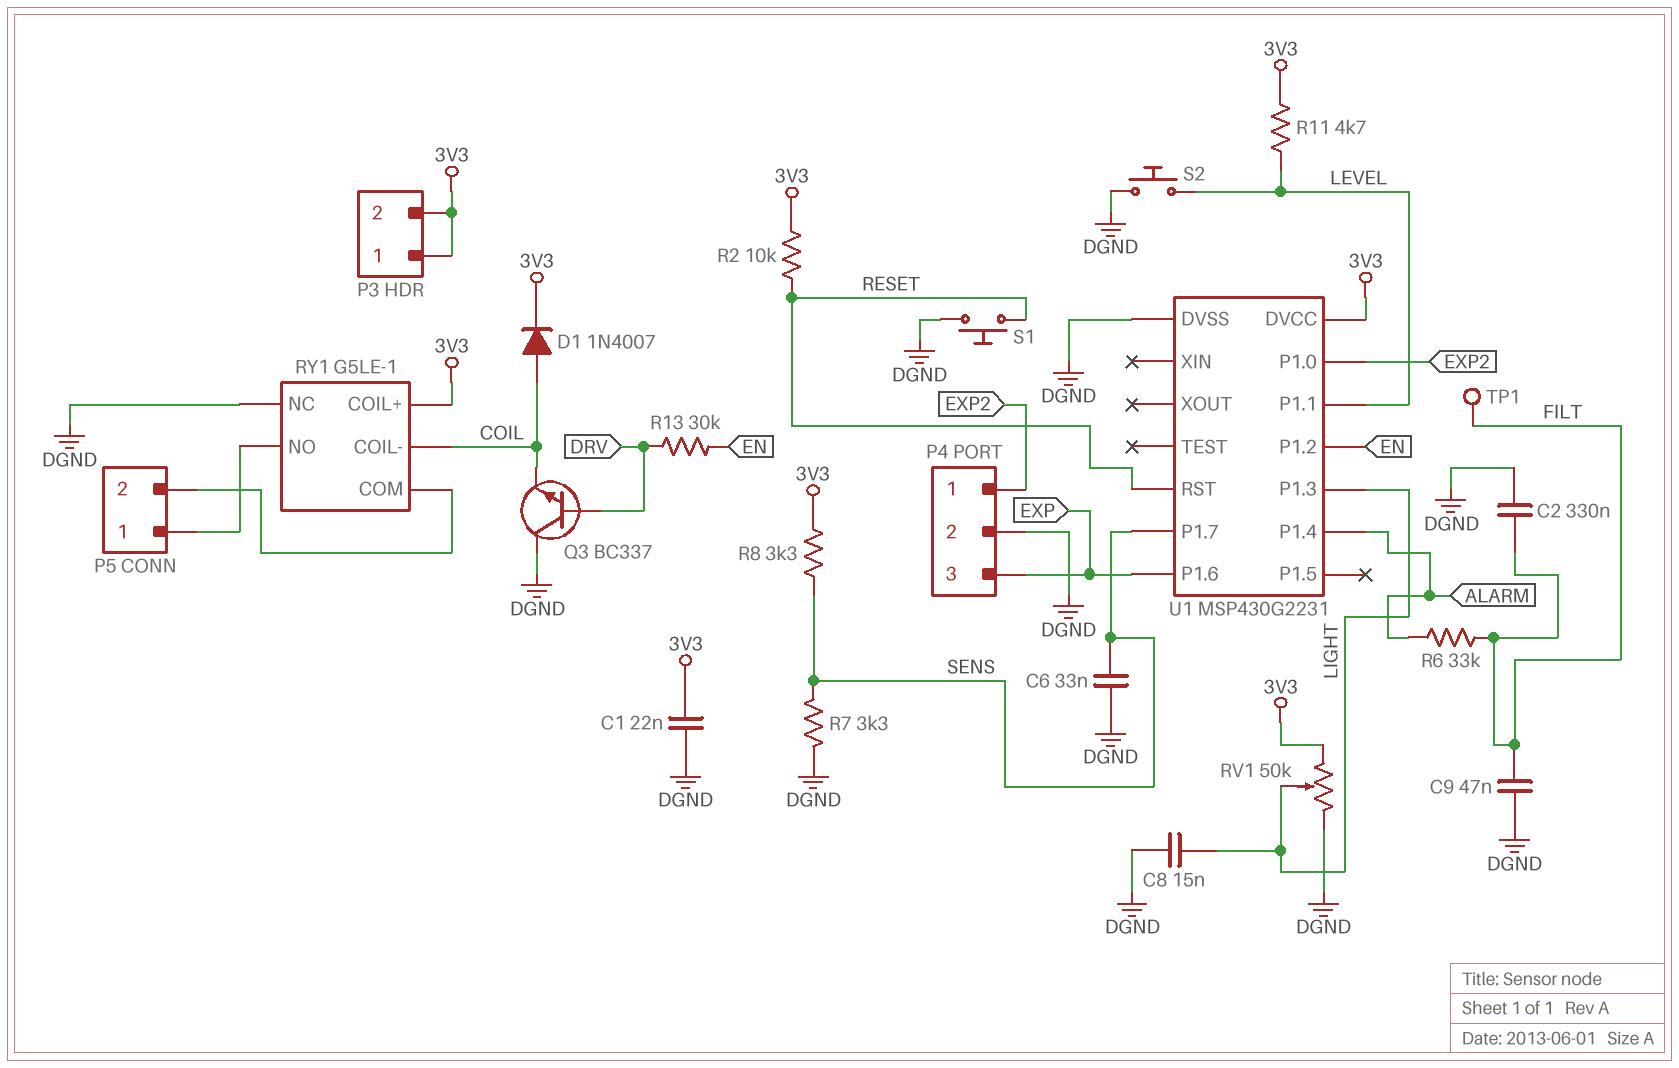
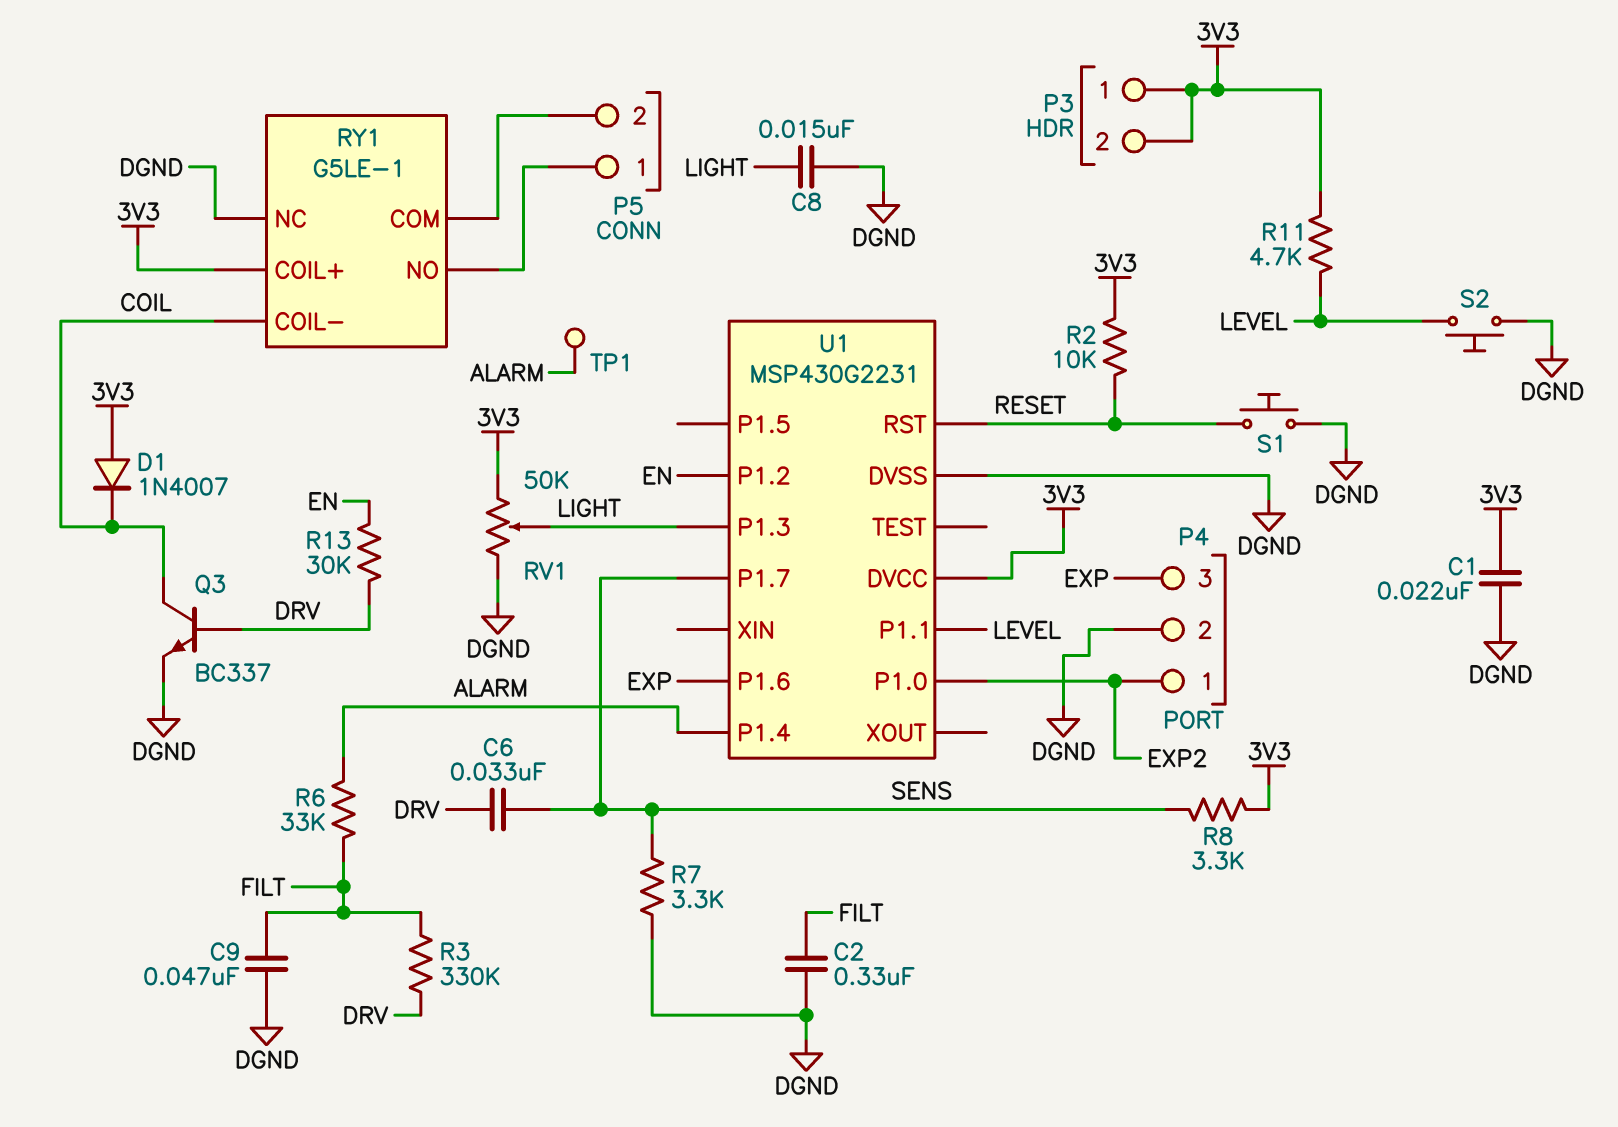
C6: 33nF (DGND, SENS) -> 33nF (DRV, SENS)
D1: diode 1N4007 (A COIL, K 3V3) -> diode 1N4007 (A 3V3, K COIL)
Q3: NPN BC337 (B DRV, C DGND, E COIL) -> NPN BC337 (B DRV, C COIL, E DGND)
R3: none -> 330k (DRV, FILT)
TP1: test point (FILT) -> test point (ALARM)

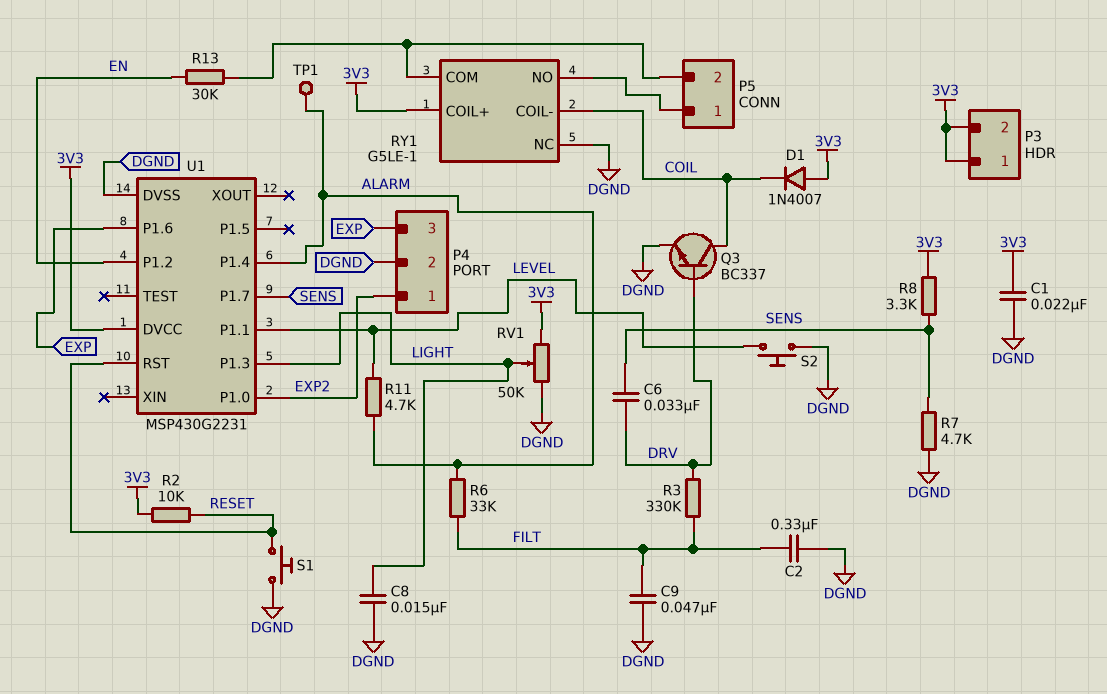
R7: 3.3k (DGND, SENS) -> 4.7k (DGND, SENS)
R11: 4.7k (3V3, LEVEL) -> 4.7k (ALARM, LEVEL)
R13: 30k (DRV, EN) -> 30k (EN, P5/2)

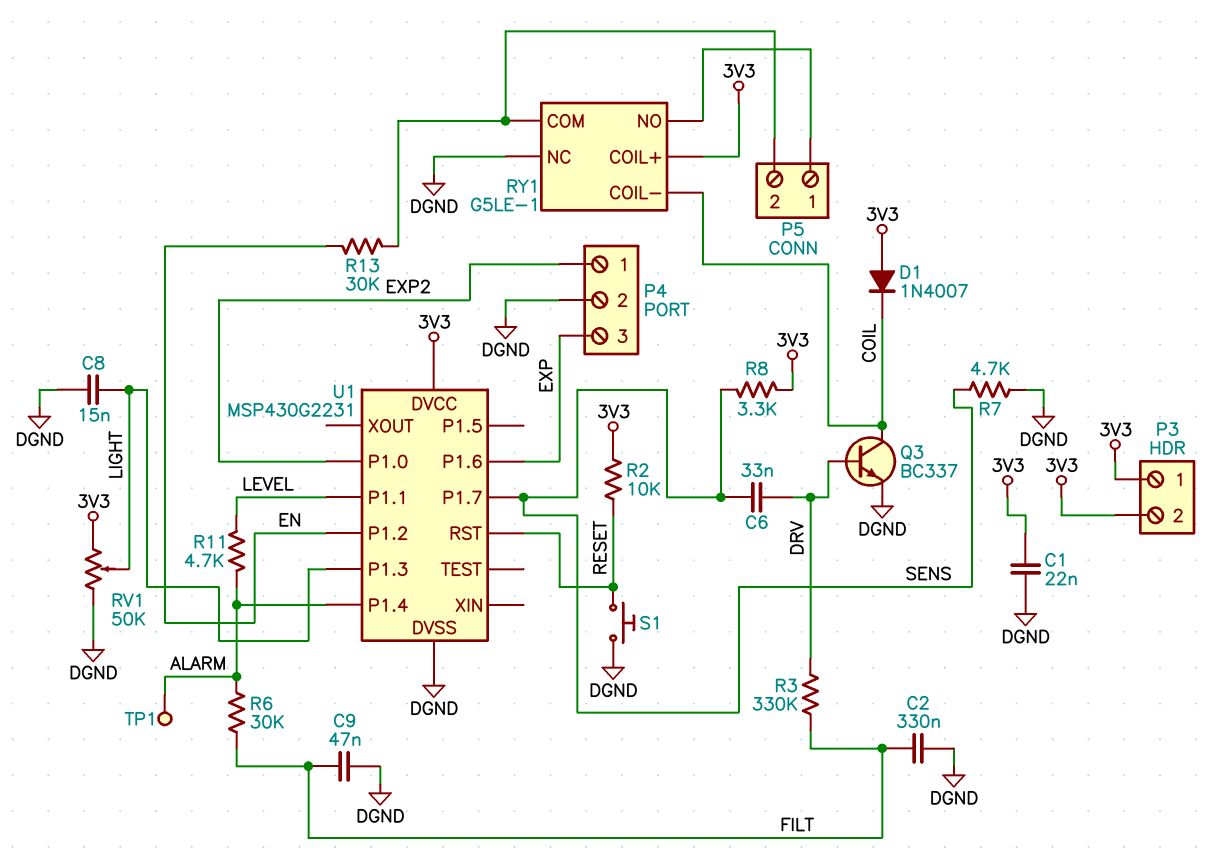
R6: 33k (ALARM, FILT) -> 30k (ALARM, FILT)
S2: button (DGND, LEVEL) -> none

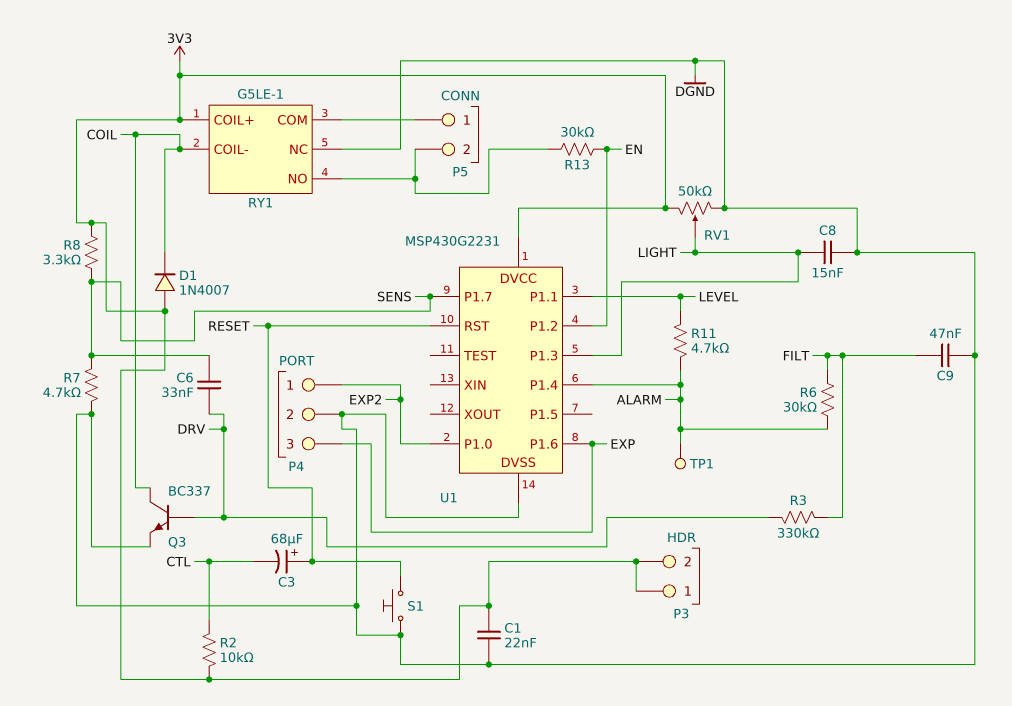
C2: 330nF (DGND, FILT) -> none
C3: none -> 68uF (plus RESET, minus CTL)
R2: 10k (3V3, RESET) -> 10k (3V3, CTL)
RY1 pin COM: P5/2 -> P5/1
RY1 pin NO: P5/1 -> P5/2

